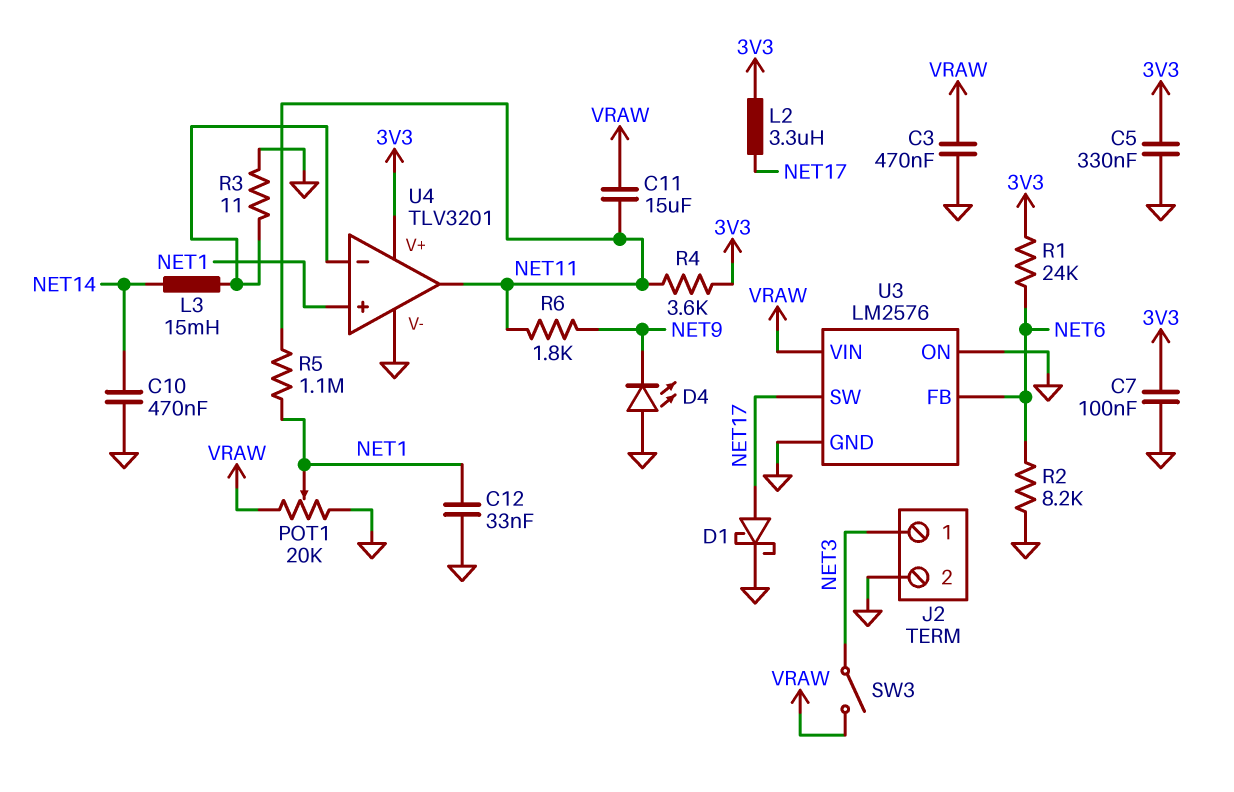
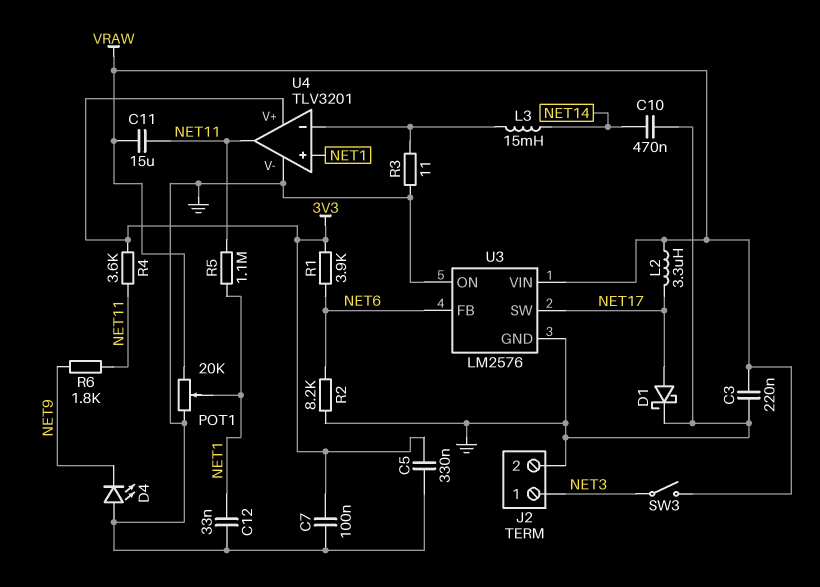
C3: 470nF (GND, VRAW) -> 220nF (GND, VRAW)
L2: 3.3uH (3V3, NET17) -> 3.3uH (NET17, VRAW)
R1: 24k (3V3, NET6) -> 3.9k (3V3, NET6)

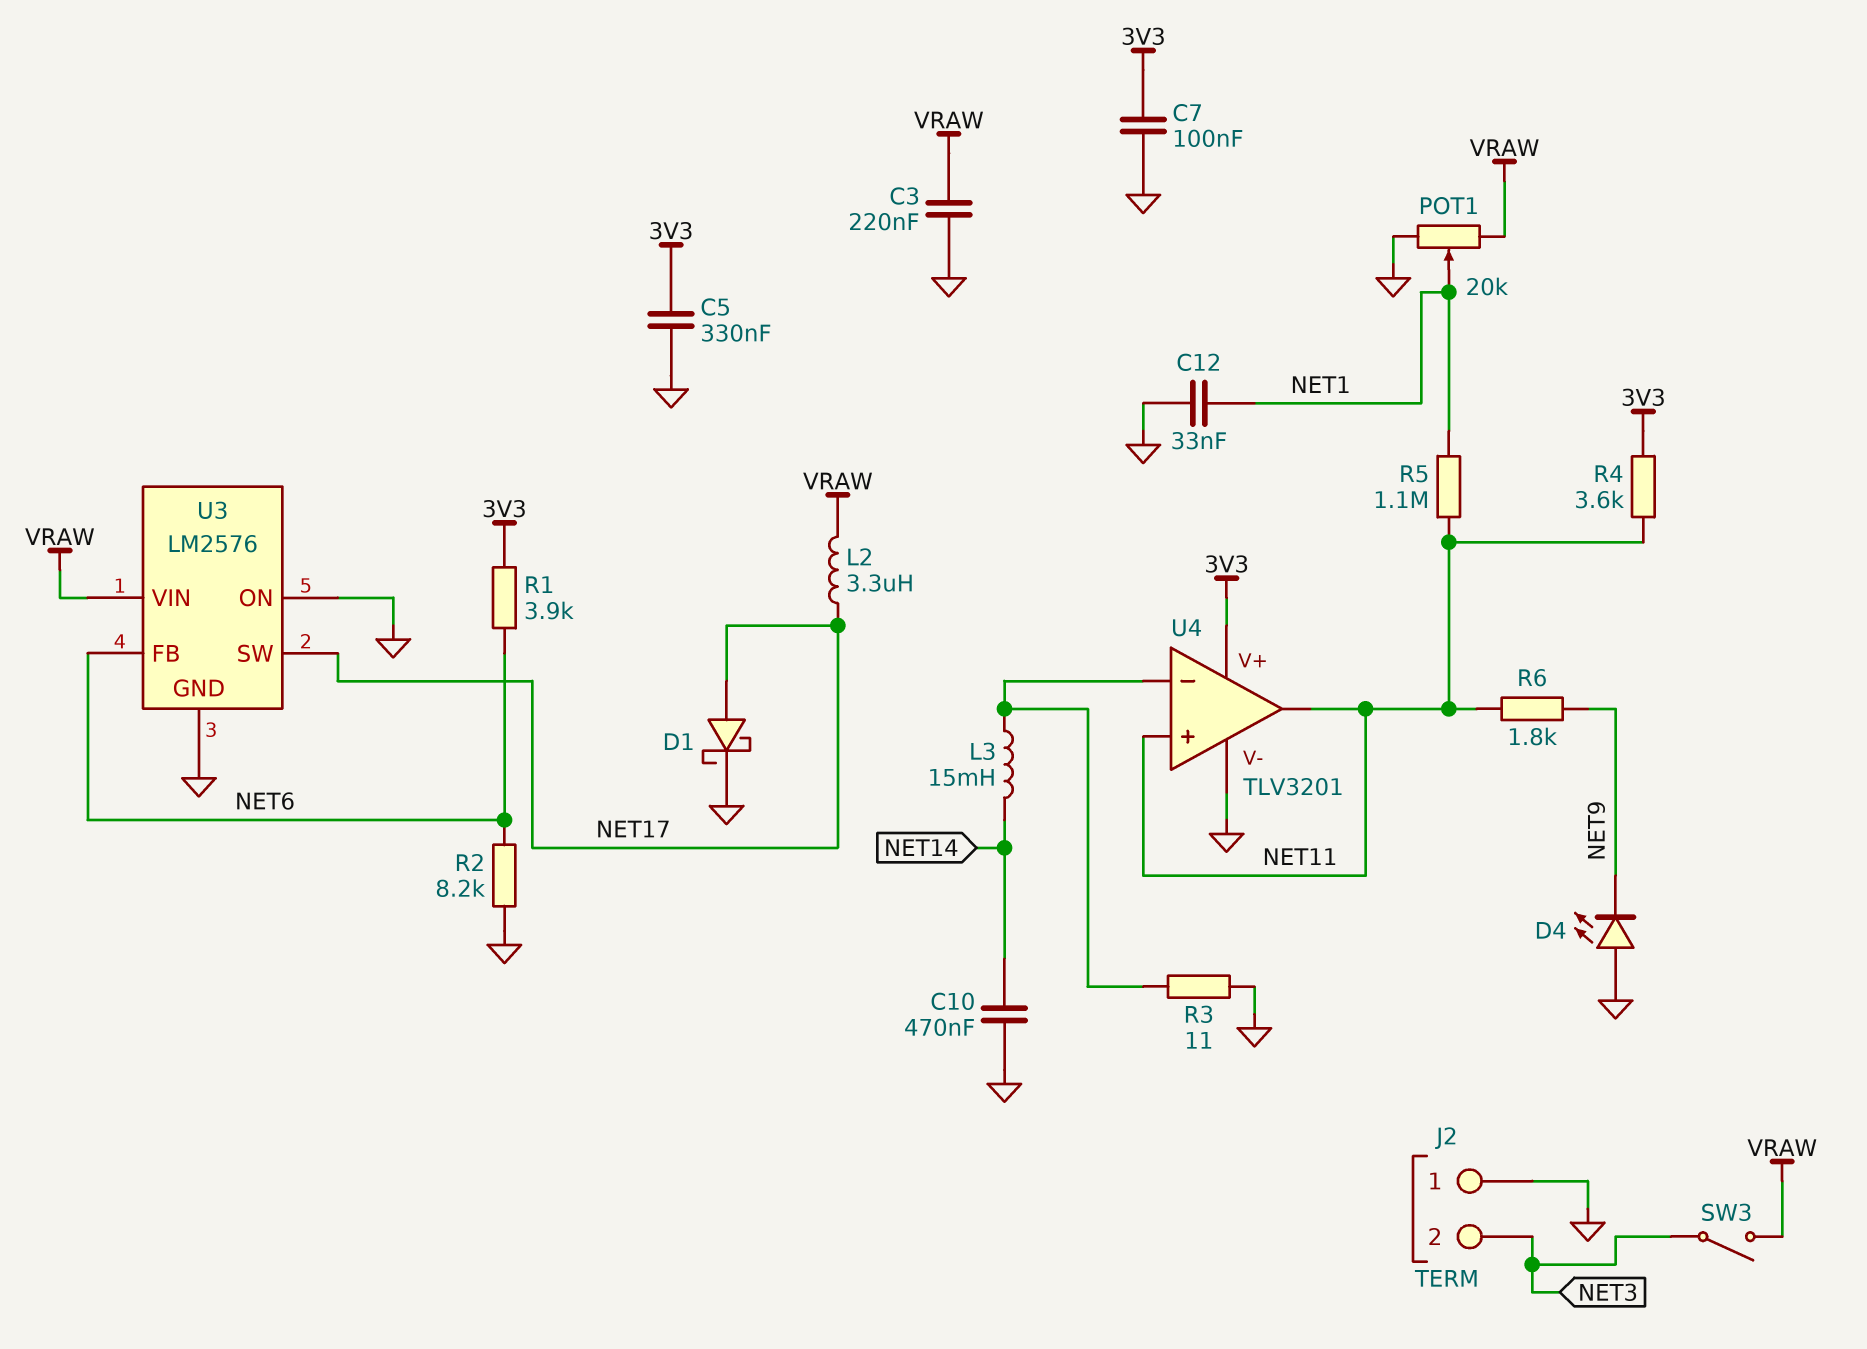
C11: 15uF (NET11, VRAW) -> none
J2 pin 1: NET3 -> GND
J2 pin 2: GND -> NET3
U4 pin in+: NET1 -> NET11

